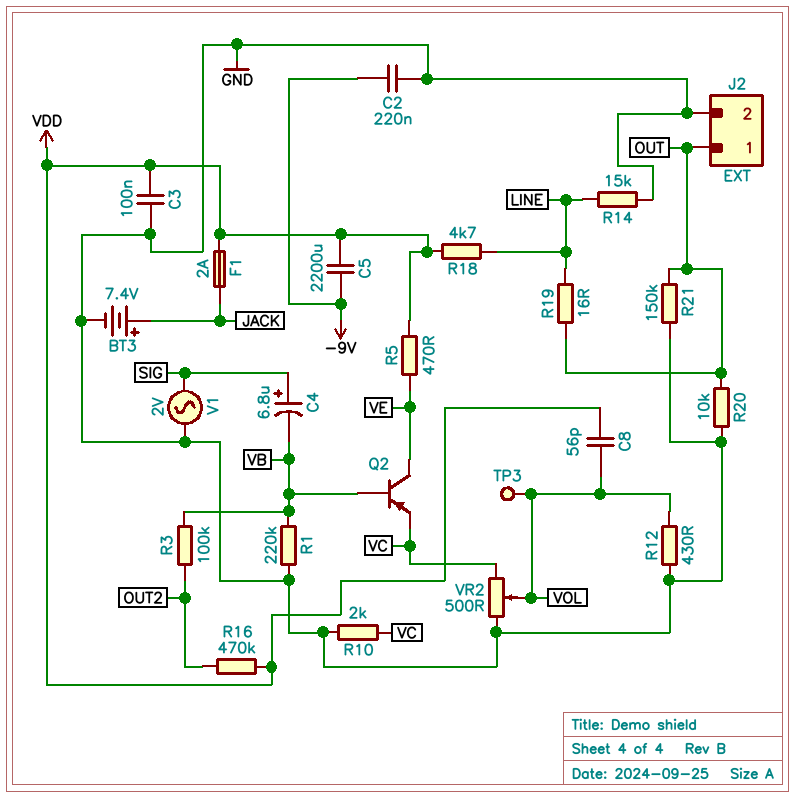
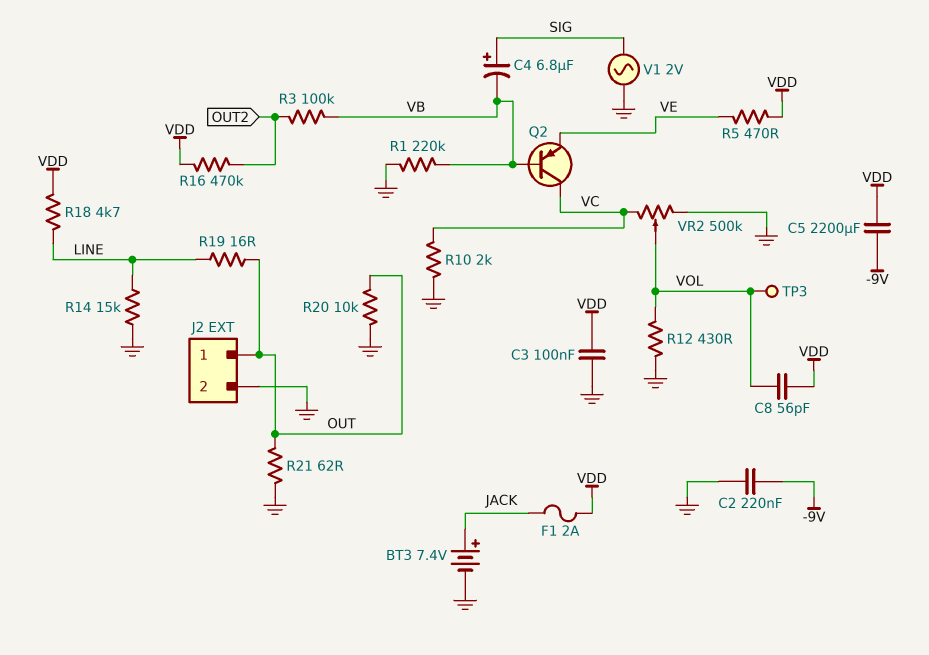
Q2: PNP (B VB, C VE, E VC) -> PNP (B VB, C VC, E VE)
R21: 150k (GND, OUT) -> 62 (GND, OUT)
VR2: 500 (GND, VC, wiper VOL) -> 500k (GND, VC, wiper VOL)

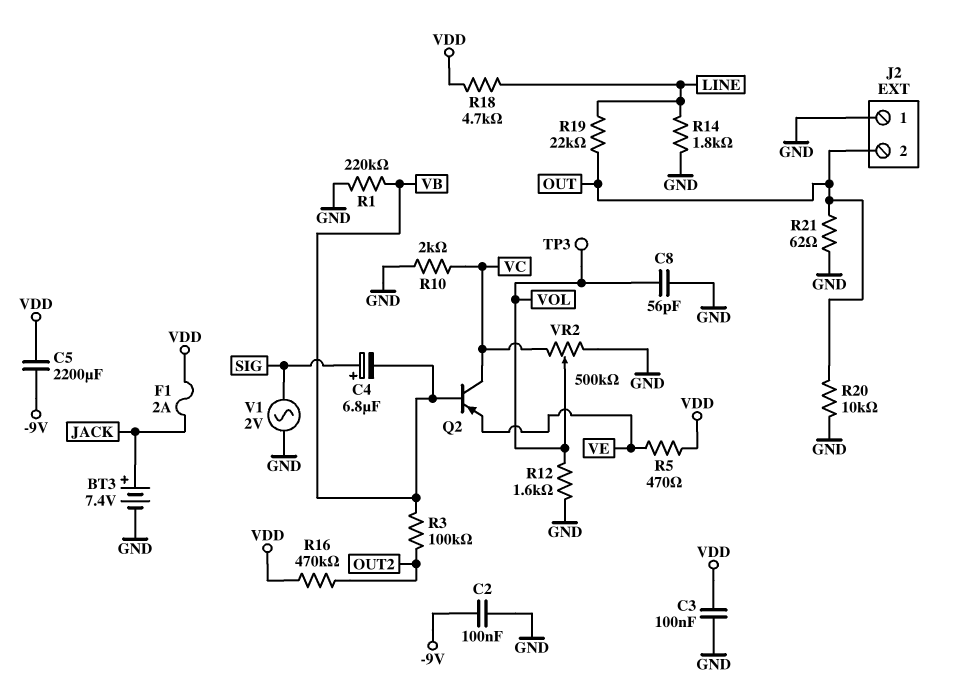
C2: 220nF (-9V, GND) -> 100nF (-9V, GND)
C8: 56pF (VDD, VOL) -> 56pF (GND, VOL)
J2 pin 1: OUT -> GND
J2 pin 2: GND -> OUT
R12: 430 (GND, VOL) -> 1.6k (GND, VOL)
R14: 15k (GND, LINE) -> 1.8k (GND, LINE)
R19: 16 (LINE, OUT) -> 22k (LINE, OUT)

